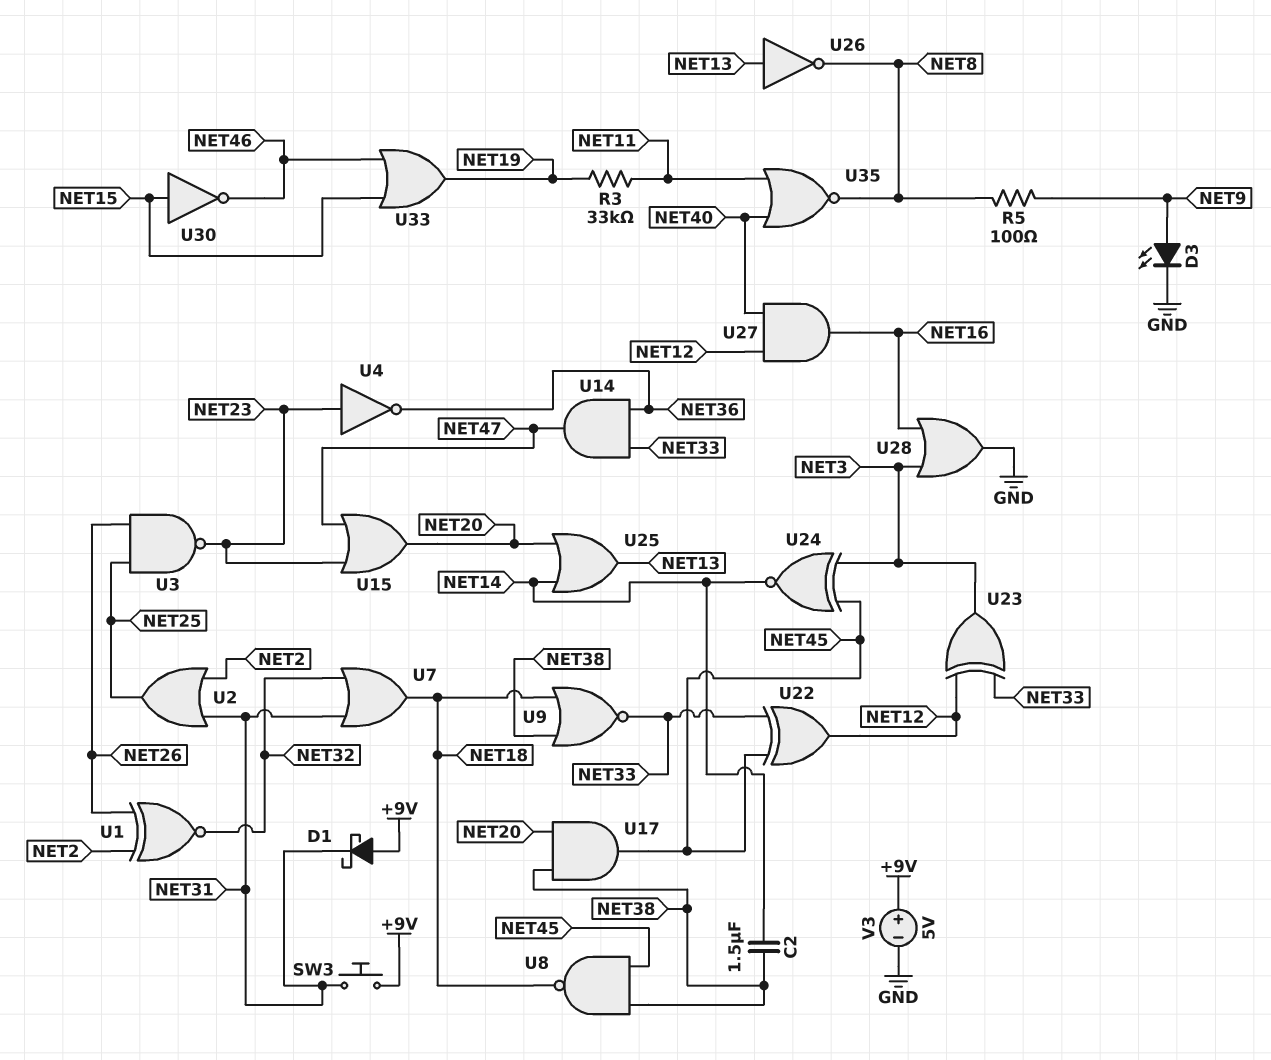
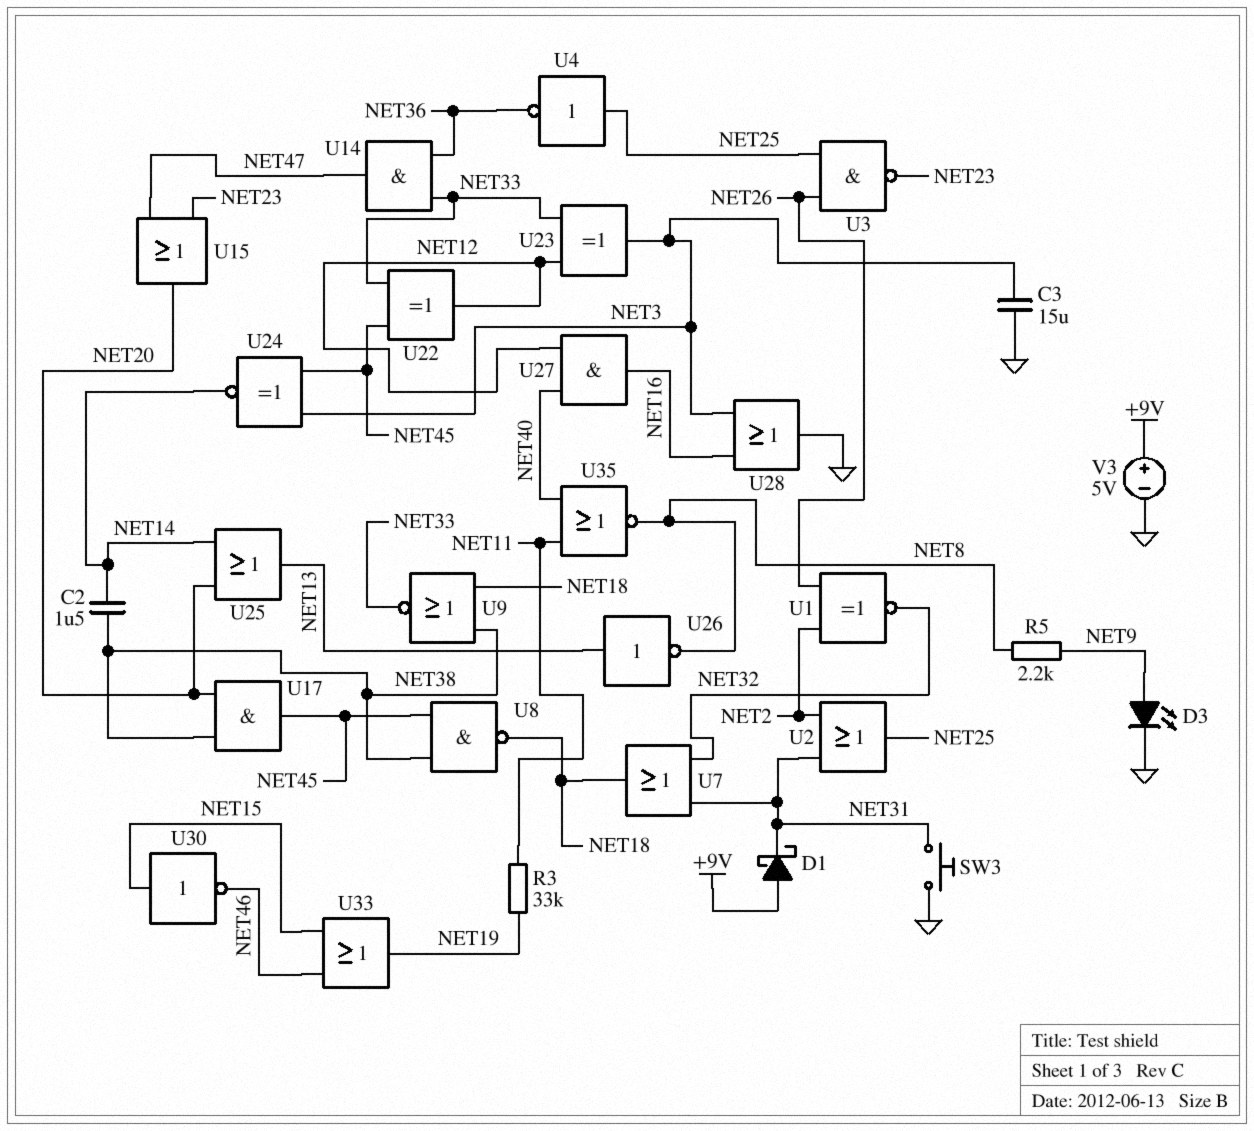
C3: none -> 15uF (GND, NET3)
R5: 100 (NET8, NET9) -> 2.2k (NET8, NET9)
SW3: button (+9V, NET31) -> button (GND, NET31)
U4: NOT (in NET23, out NET36) -> NOT (in NET25, out NET36)

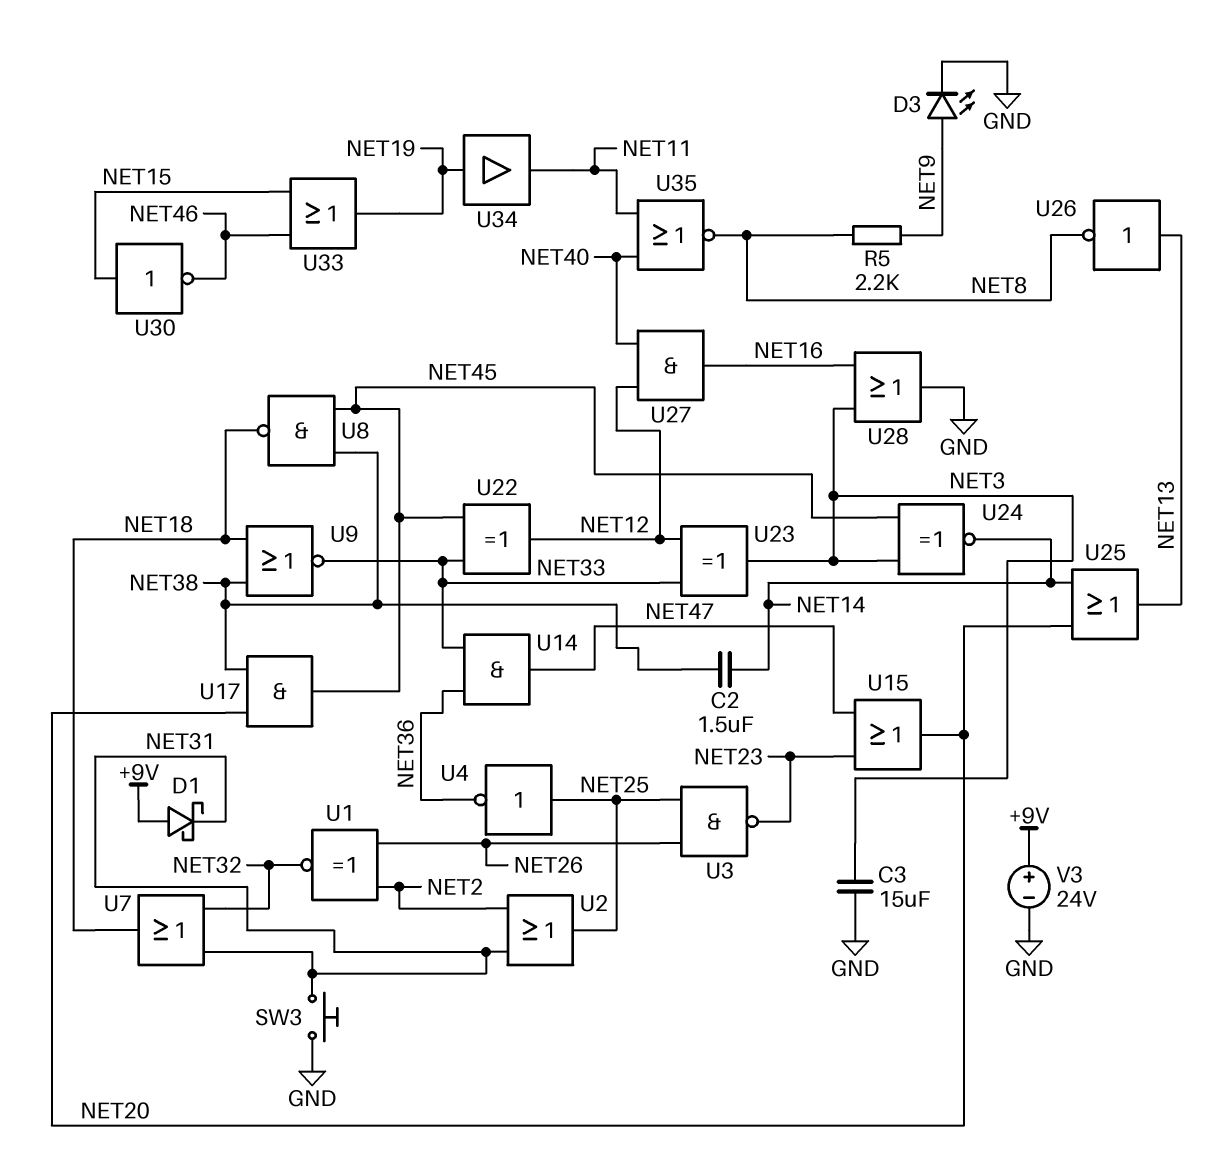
R3: 33k (NET11, NET19) -> none
U34: none -> buffer (in NET19, out NET11)
V3: 5V (plus +9V, minus GND) -> 24V (plus +9V, minus GND)

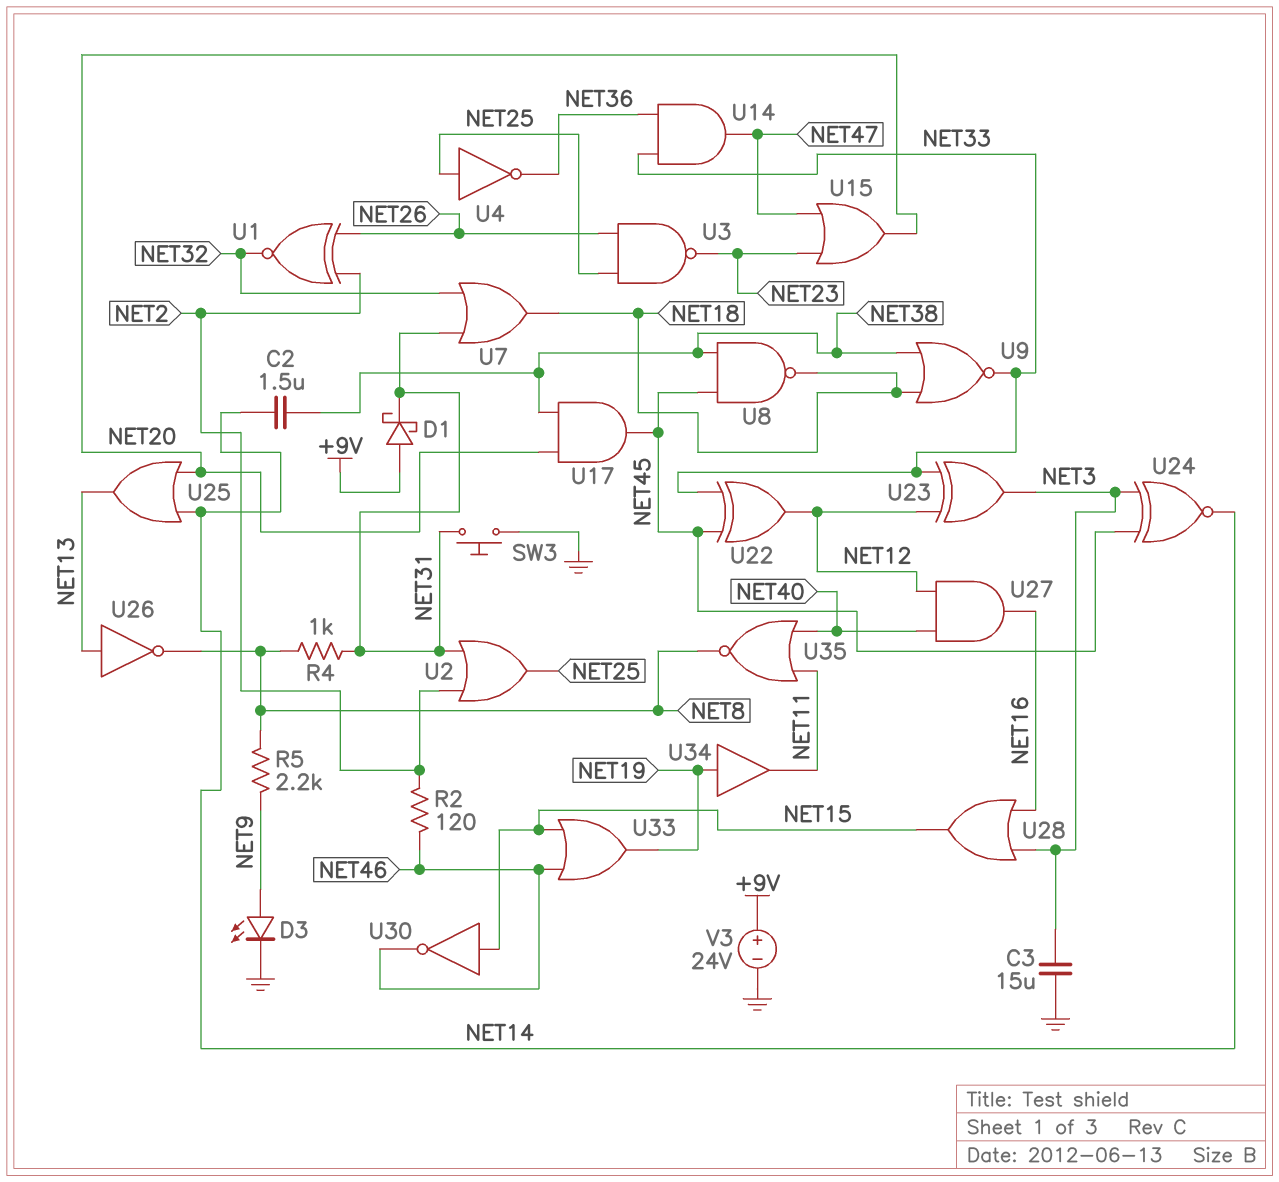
R2: none -> 120 (NET2, NET46)
R4: none -> 1k (NET8, NET31)
U28: OR (in NET3, in NET16, out GND) -> OR (in NET3, in NET16, out NET15)

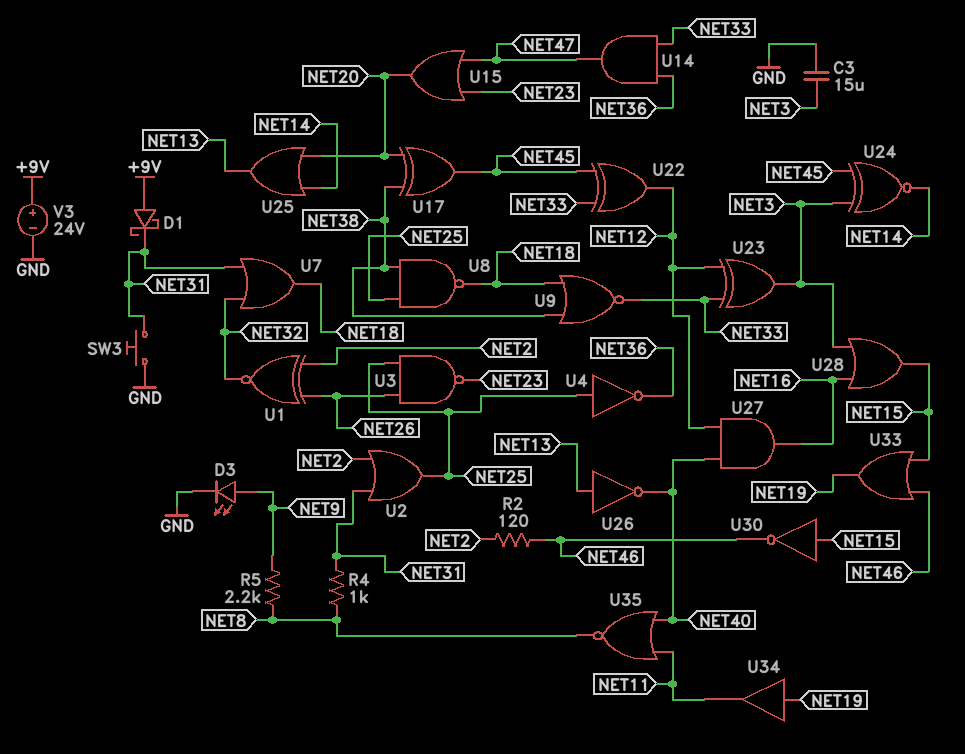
C2: 1.5uF (NET14, NET38) -> none
U8: NAND (in NET38, in NET45, out NET18) -> NAND (in NET25, in NET38, out NET18)
U17: AND (in NET20, in NET38, out NET45) -> XOR (in NET20, in NET38, out NET45)
U26: NOT (in NET13, out NET8) -> NOT (in NET13, out NET40)

